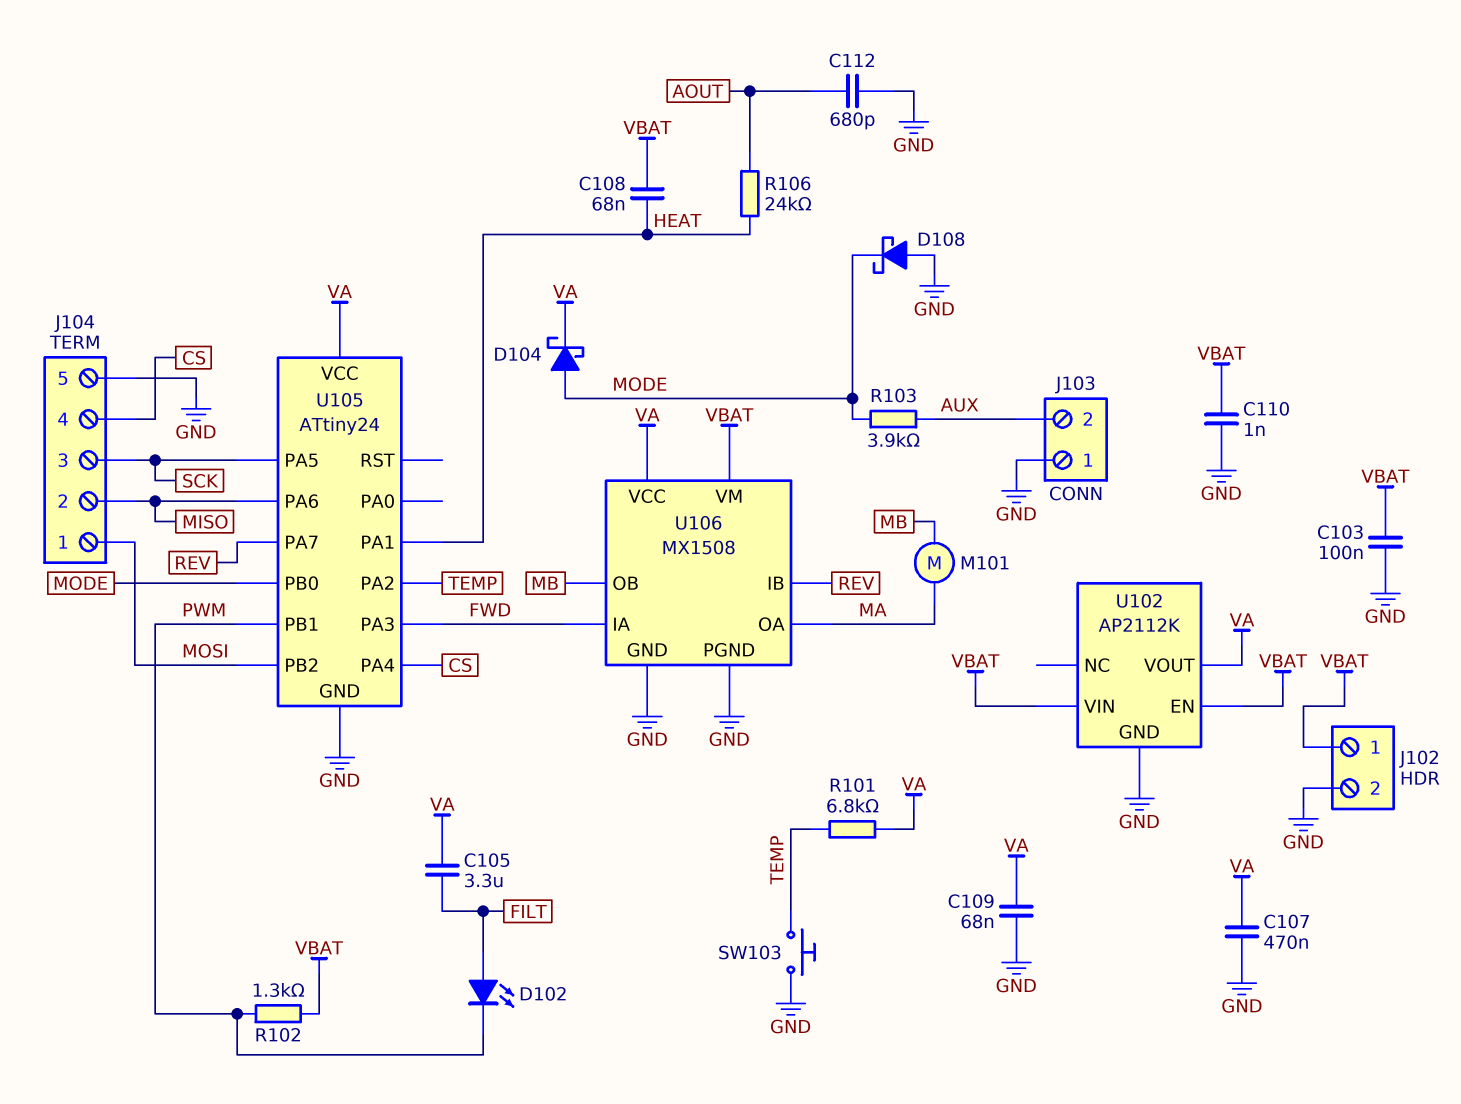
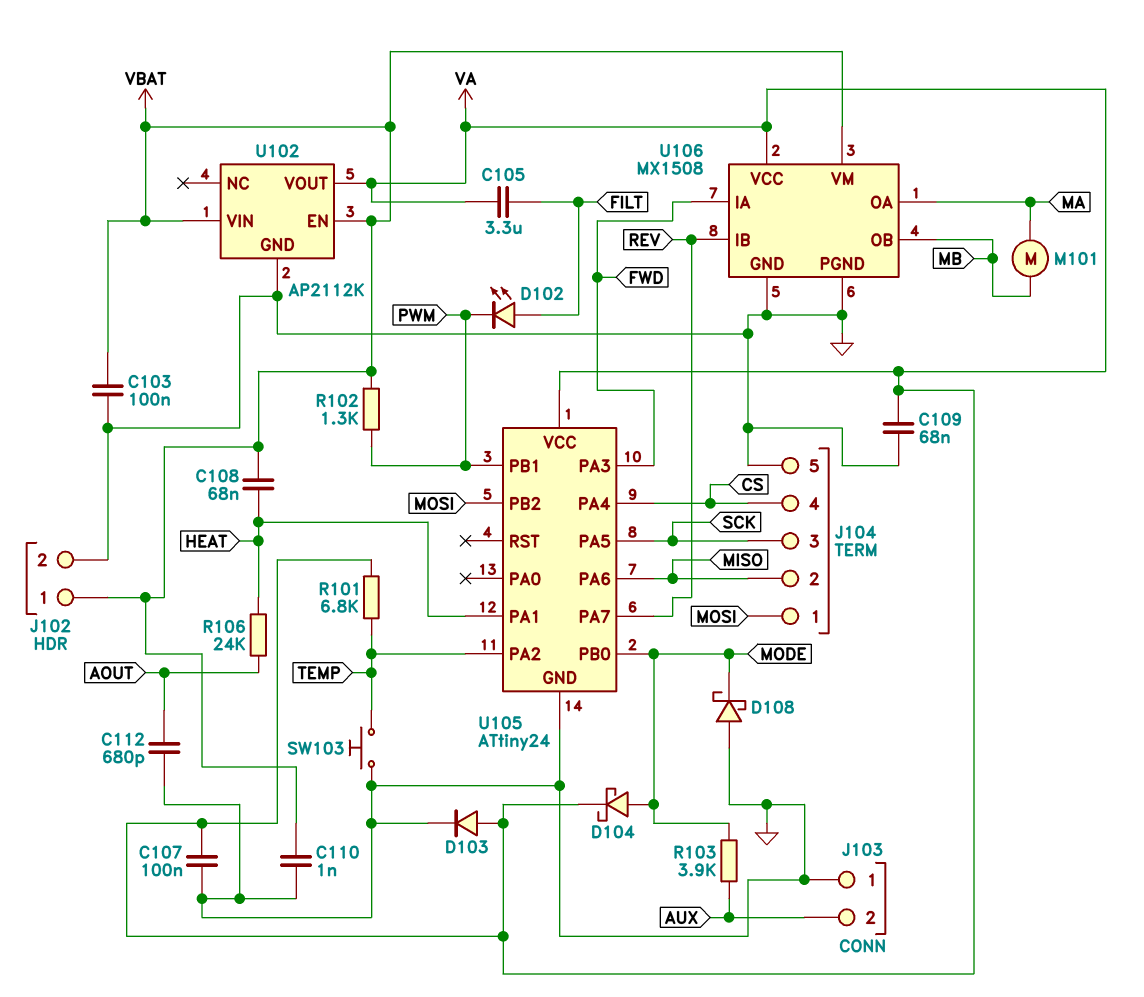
C107: 470nF (GND, VA) -> 100nF (GND, VA)
D103: none -> diode (A VA, K GND)

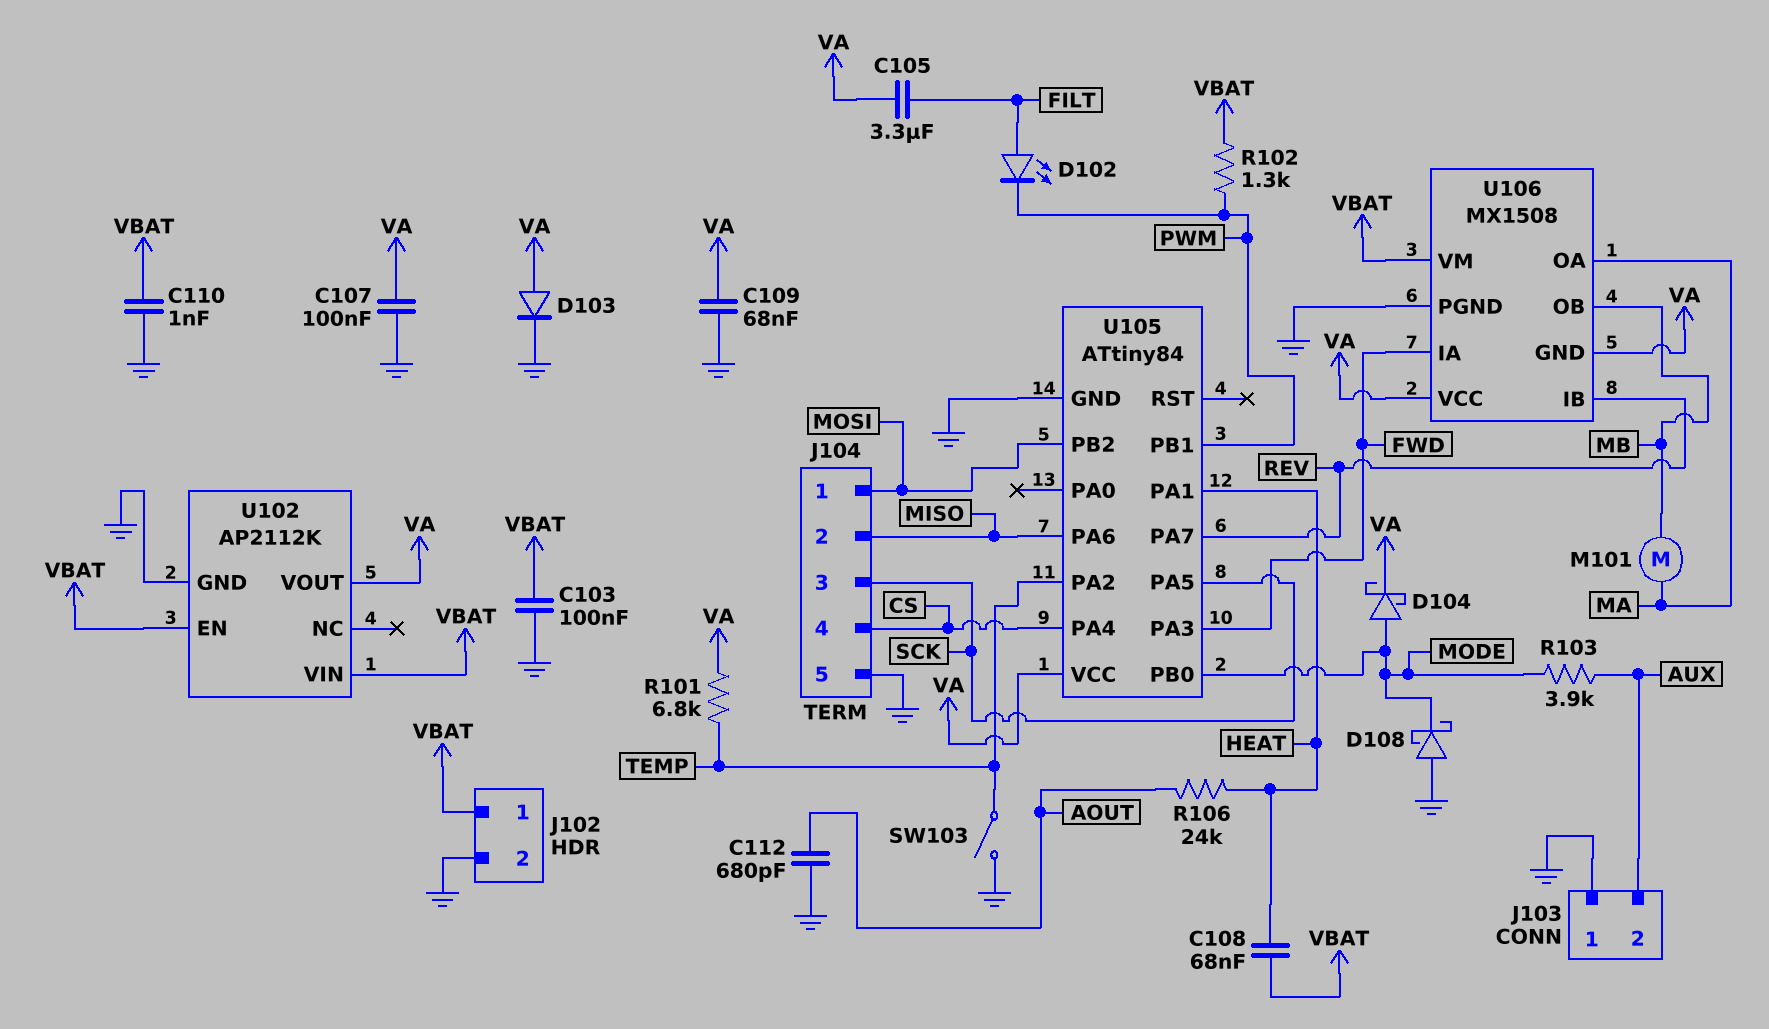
SW103: button (GND, TEMP) -> switch (GND, TEMP)
U105: ATtiny24 -> ATtiny84
U106 pin GND: GND -> VA

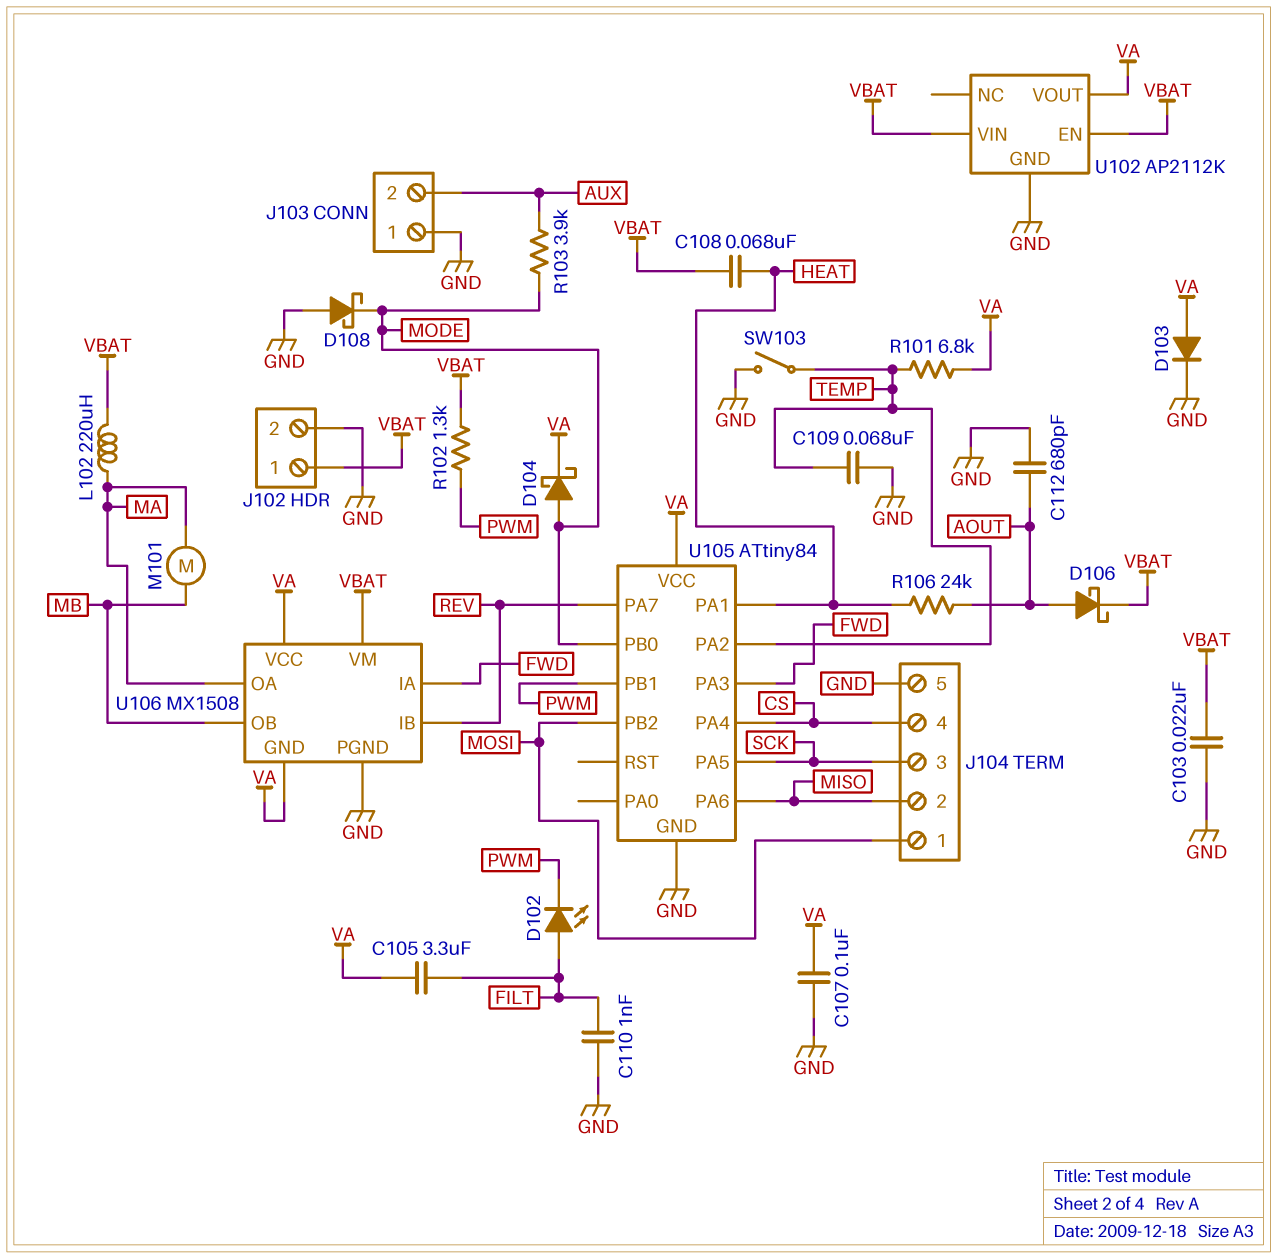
C103: 100nF (GND, VBAT) -> 22nF (GND, VBAT)
C109: 68nF (GND, VA) -> 68nF (GND, TEMP)
C110: 1nF (GND, VBAT) -> 1nF (FILT, GND)
D106: none -> schottky (A AOUT, K VBAT)
L102: none -> 220uH (MA, VBAT)

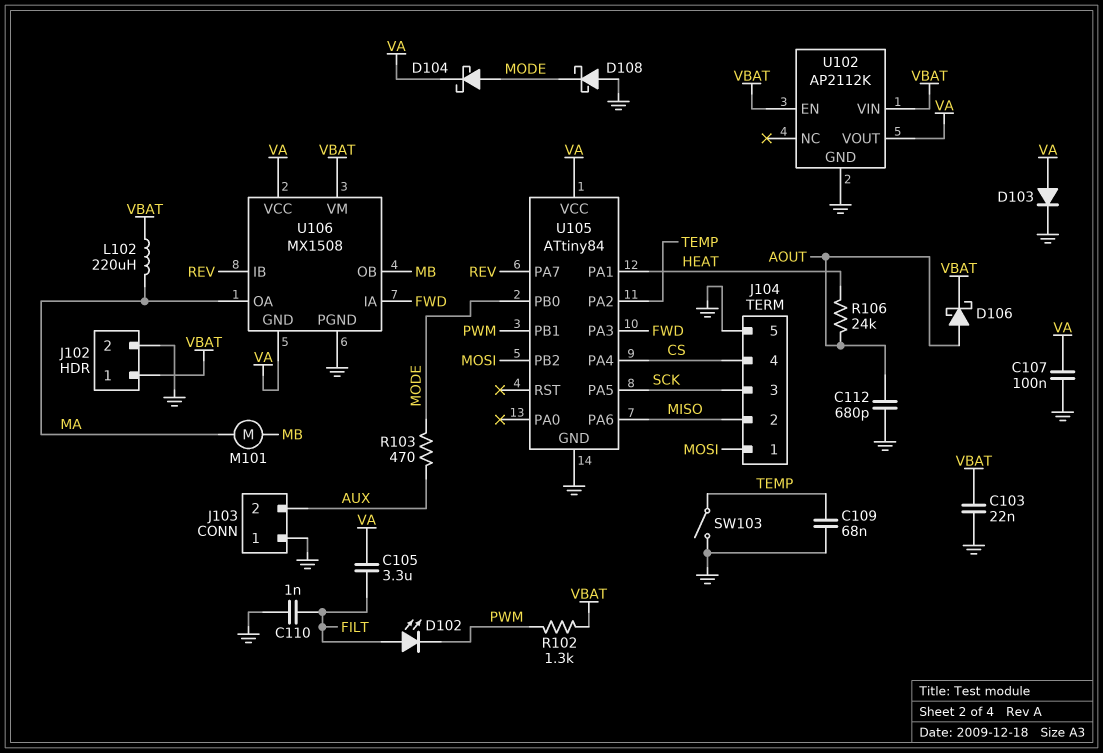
C108: 68nF (HEAT, VBAT) -> none
R101: 6.8k (TEMP, VA) -> none
R103: 3.9k (AUX, MODE) -> 470 (AUX, MODE)

